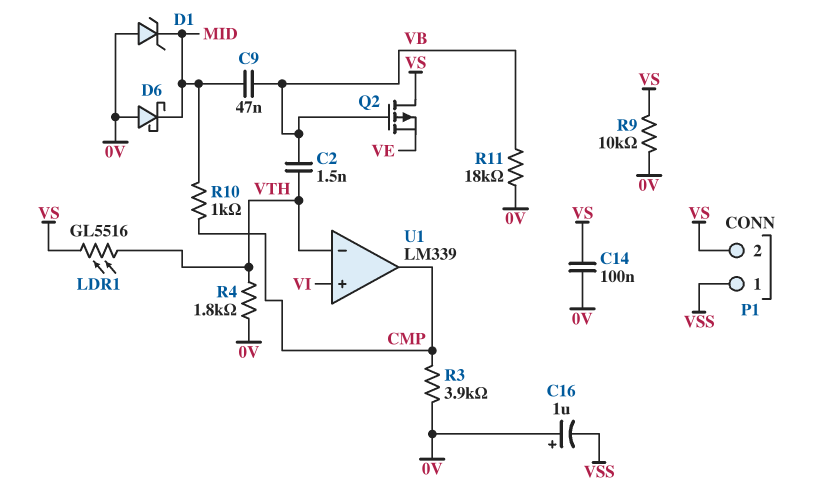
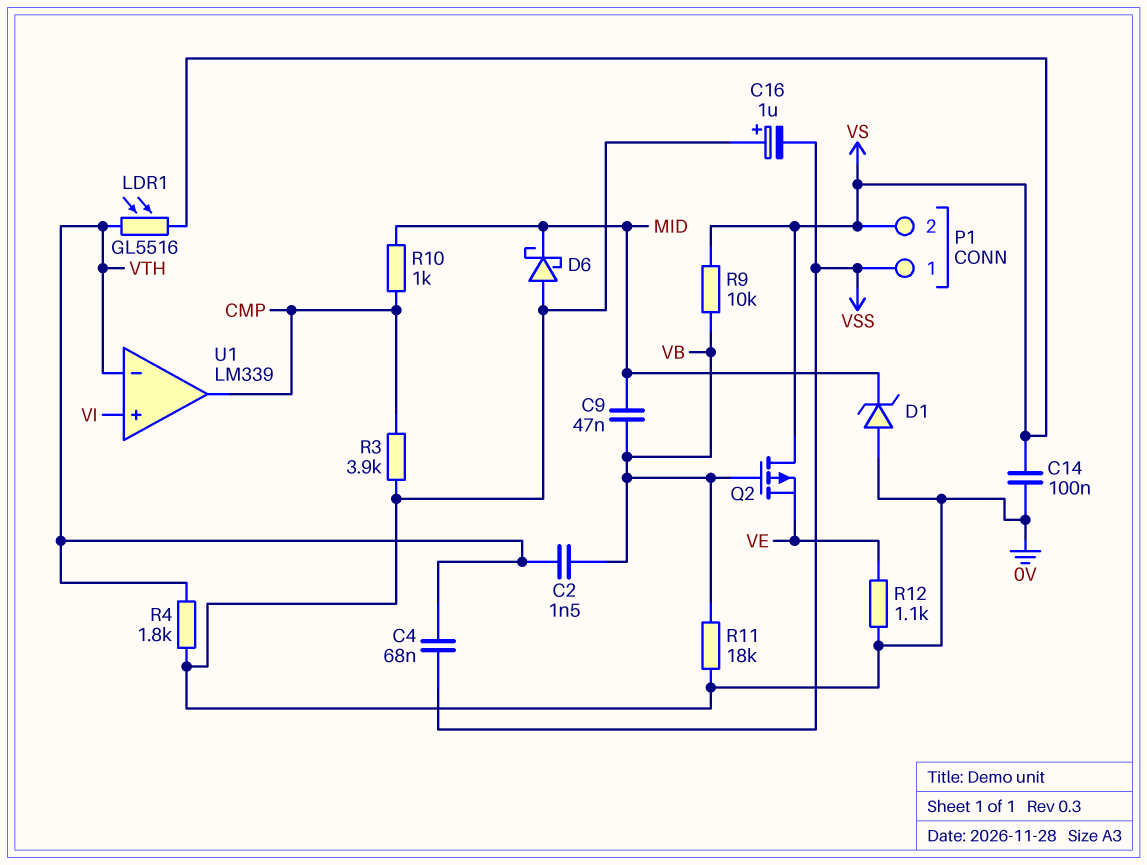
C4: none -> 68nF (VSS, VTH)
R9: 10k (0V, VS) -> 10k (VB, VS)
R12: none -> 1.1k (0V, VE)

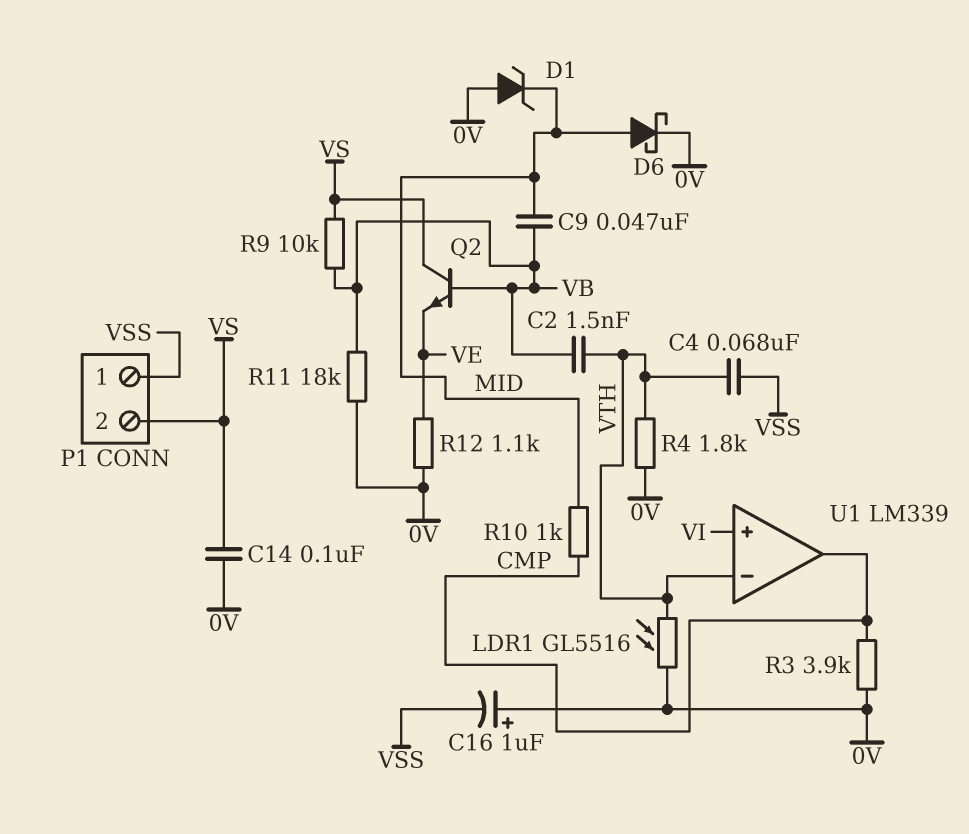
D6: schottky (A 0V, K MID) -> schottky (A MID, K 0V)
LDR1: GL5516 (VS, VTH) -> GL5516 (0V, VTH)
Q2: PMOS (G VB, D VS, S VE) -> NPN (B VB, C VS, E VE)

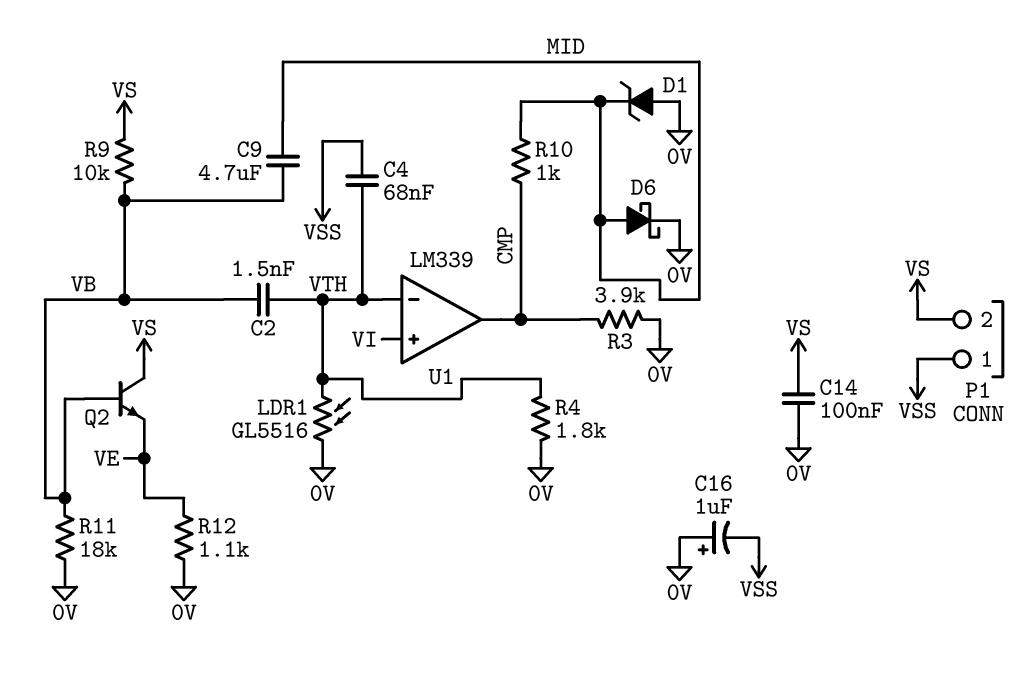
C9: 47nF (MID, VB) -> 4.7uF (MID, VB)

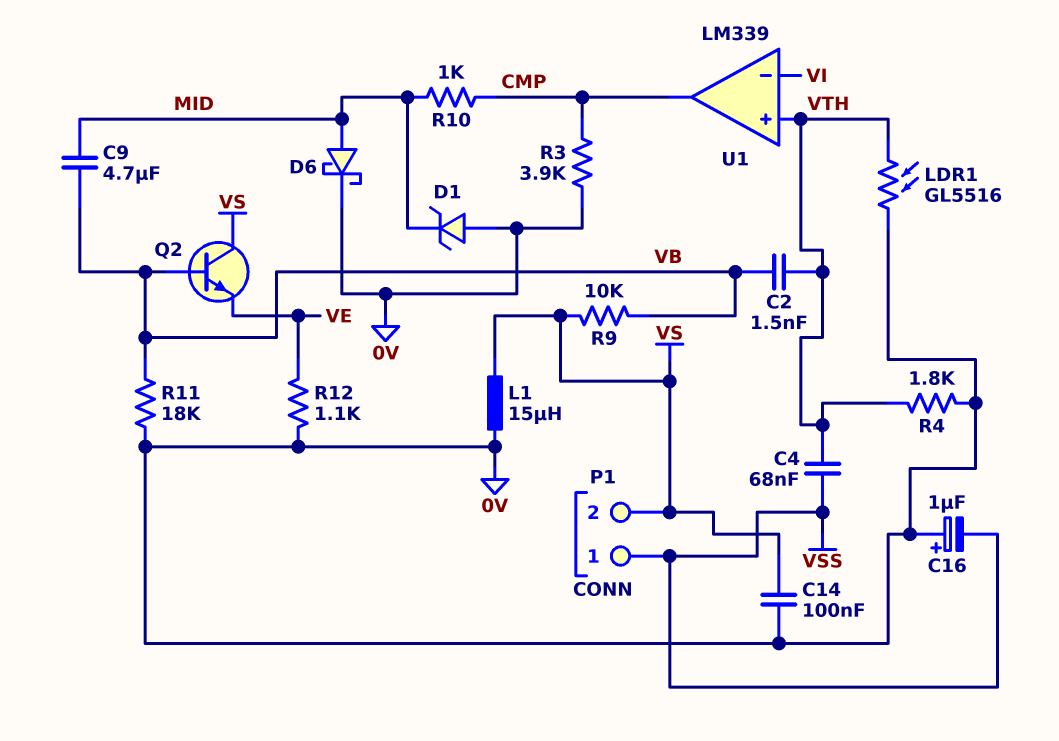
L1: none -> 15uH (0V, VS)
U1 pin in+: VI -> VTH
U1 pin in-: VTH -> VI

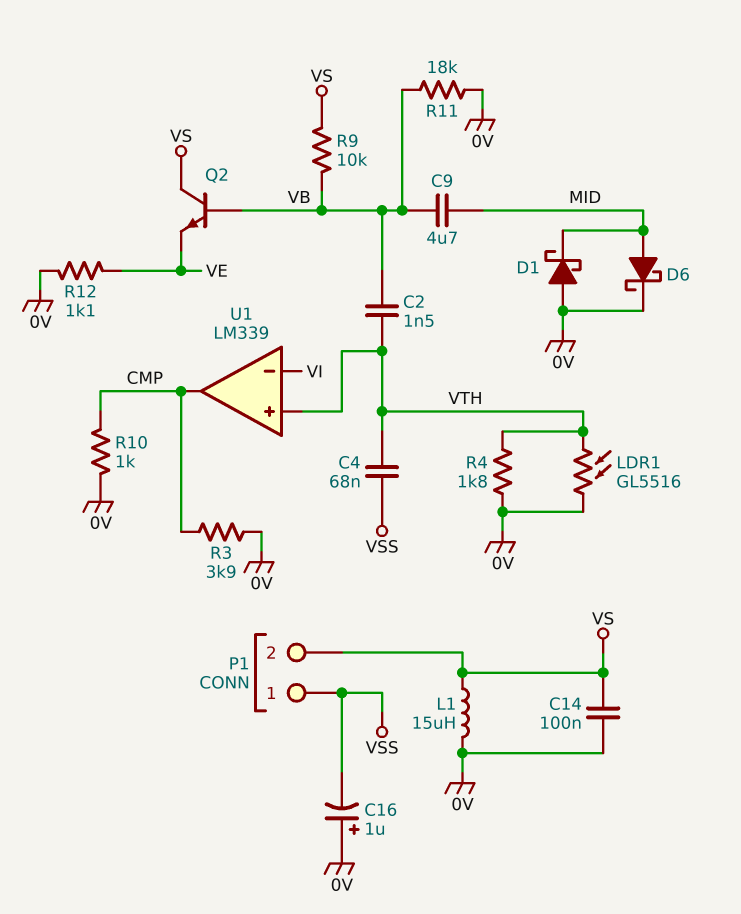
D1: zener (A 0V, K MID) -> schottky (A 0V, K MID)
R10: 1k (CMP, MID) -> 1k (0V, CMP)

